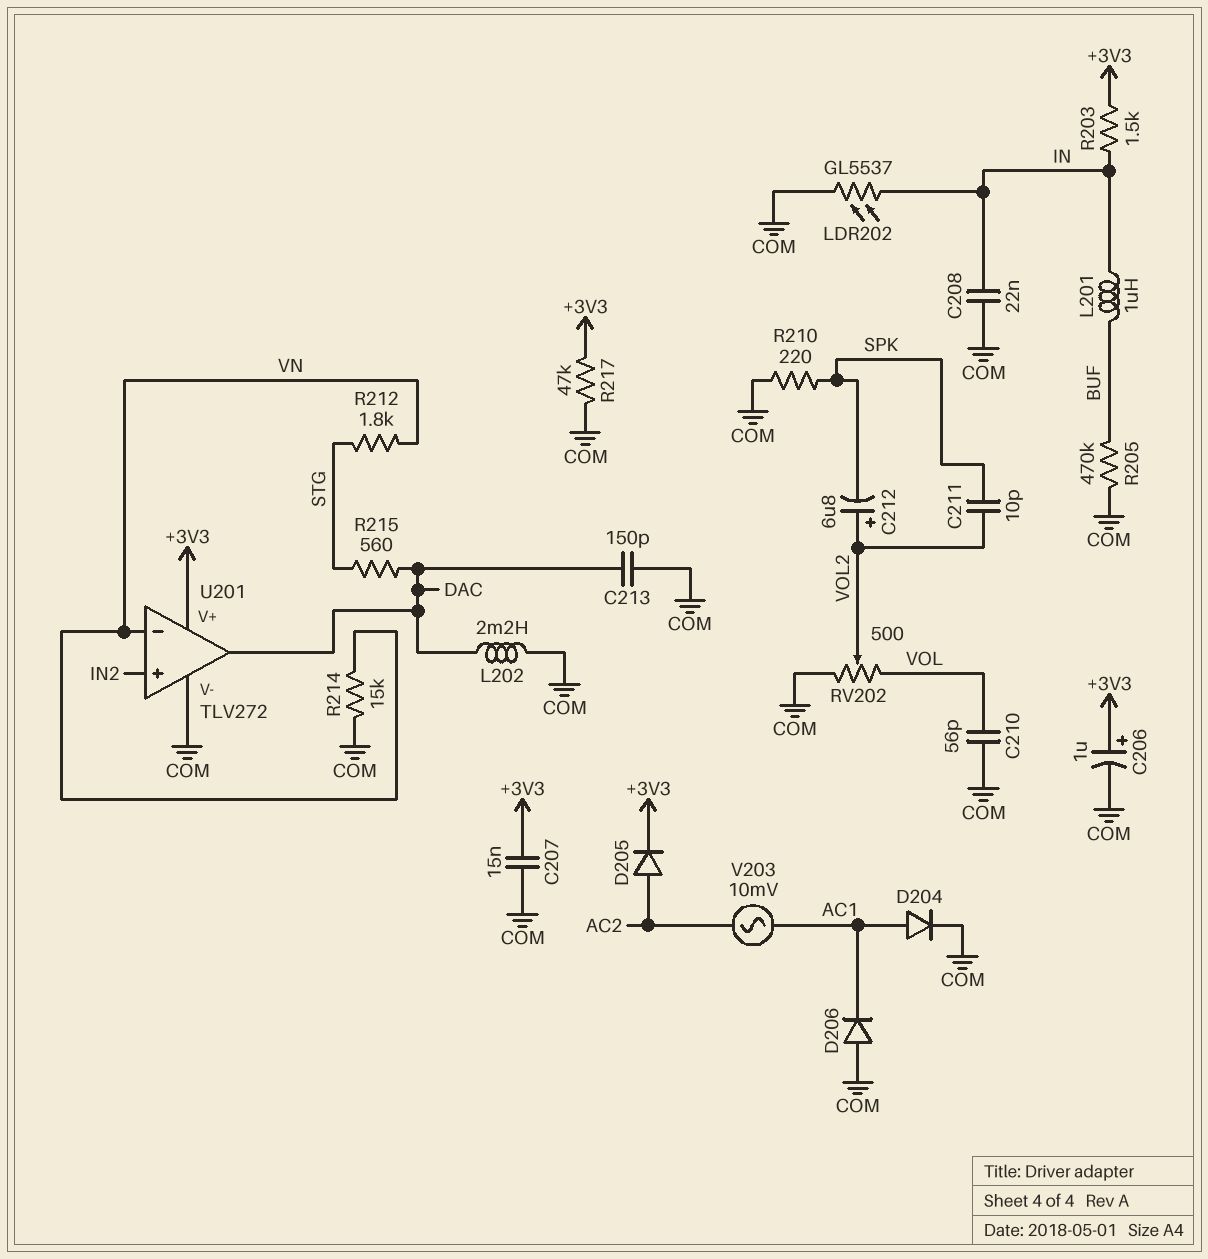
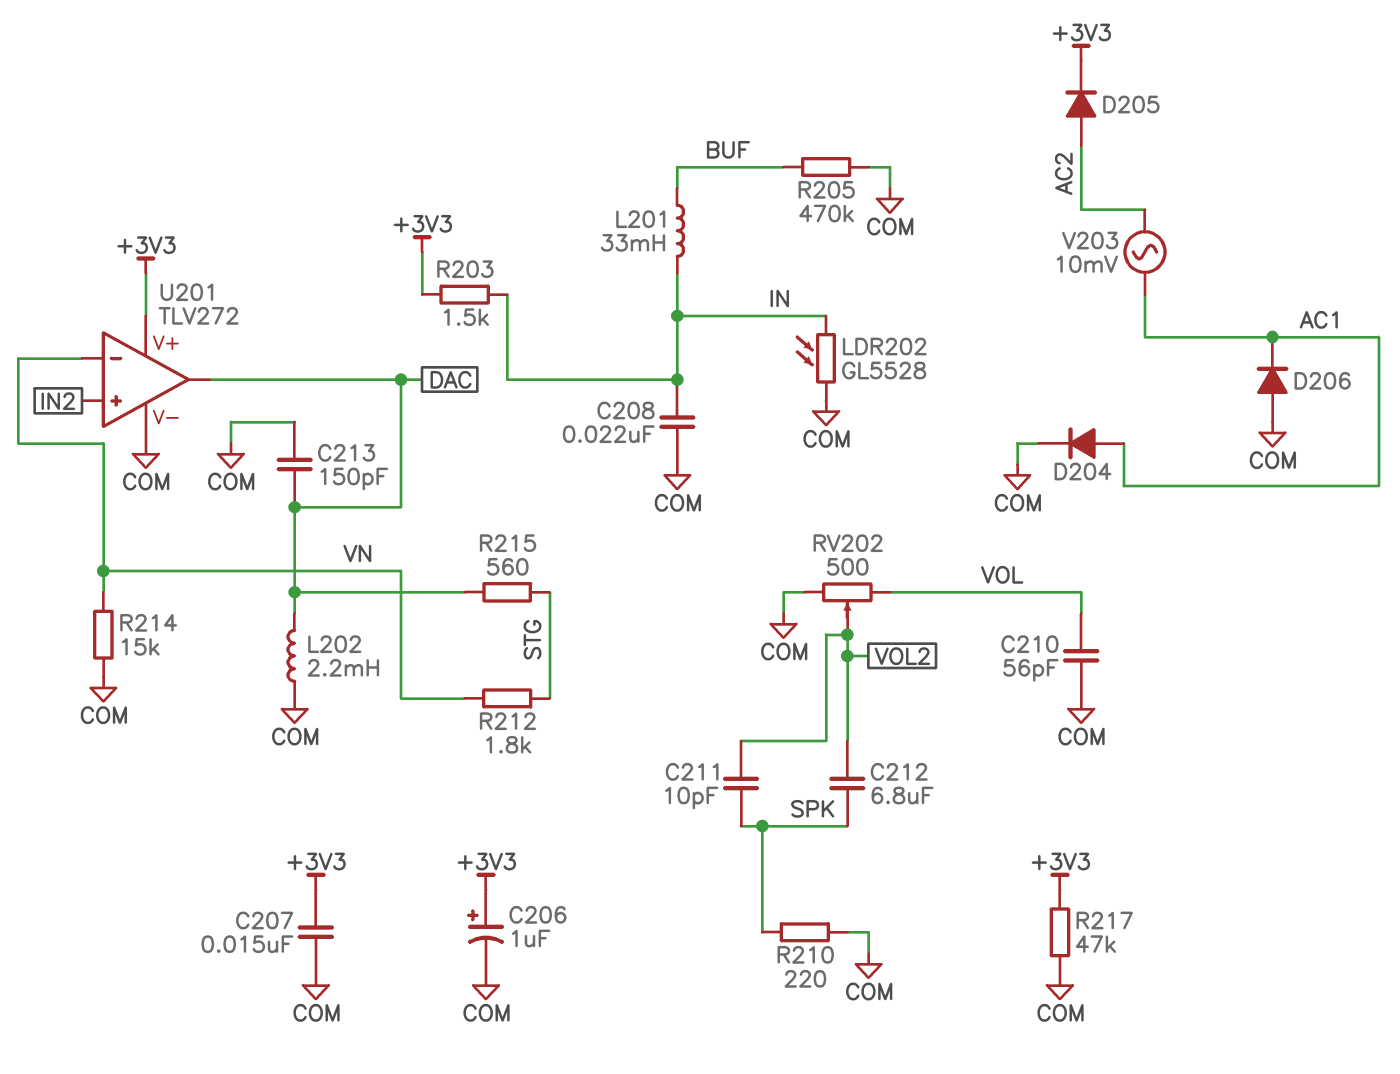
C212: 6.8uF (plus VOL2, minus SPK) -> 6.8uF (SPK, VOL2)
L201: 1uH (BUF, IN) -> 33mH (BUF, IN)
LDR202: GL5537 (COM, IN) -> GL5528 (COM, IN)

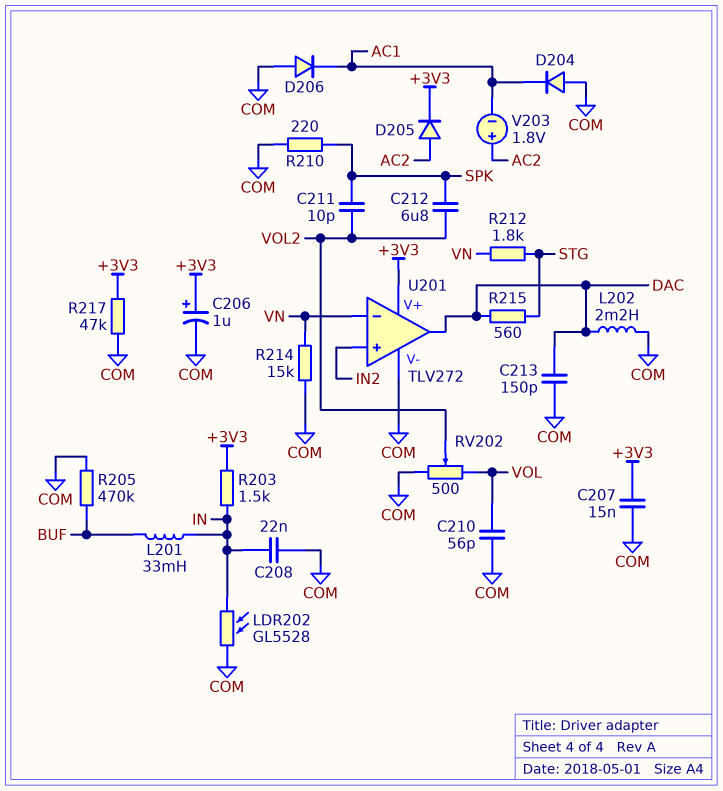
D204: diode (A AC1, K COM) -> diode (A COM, K AC1)
V203: AC 10mV (AC1, AC2) -> 1.8V (plus AC2, minus AC1)

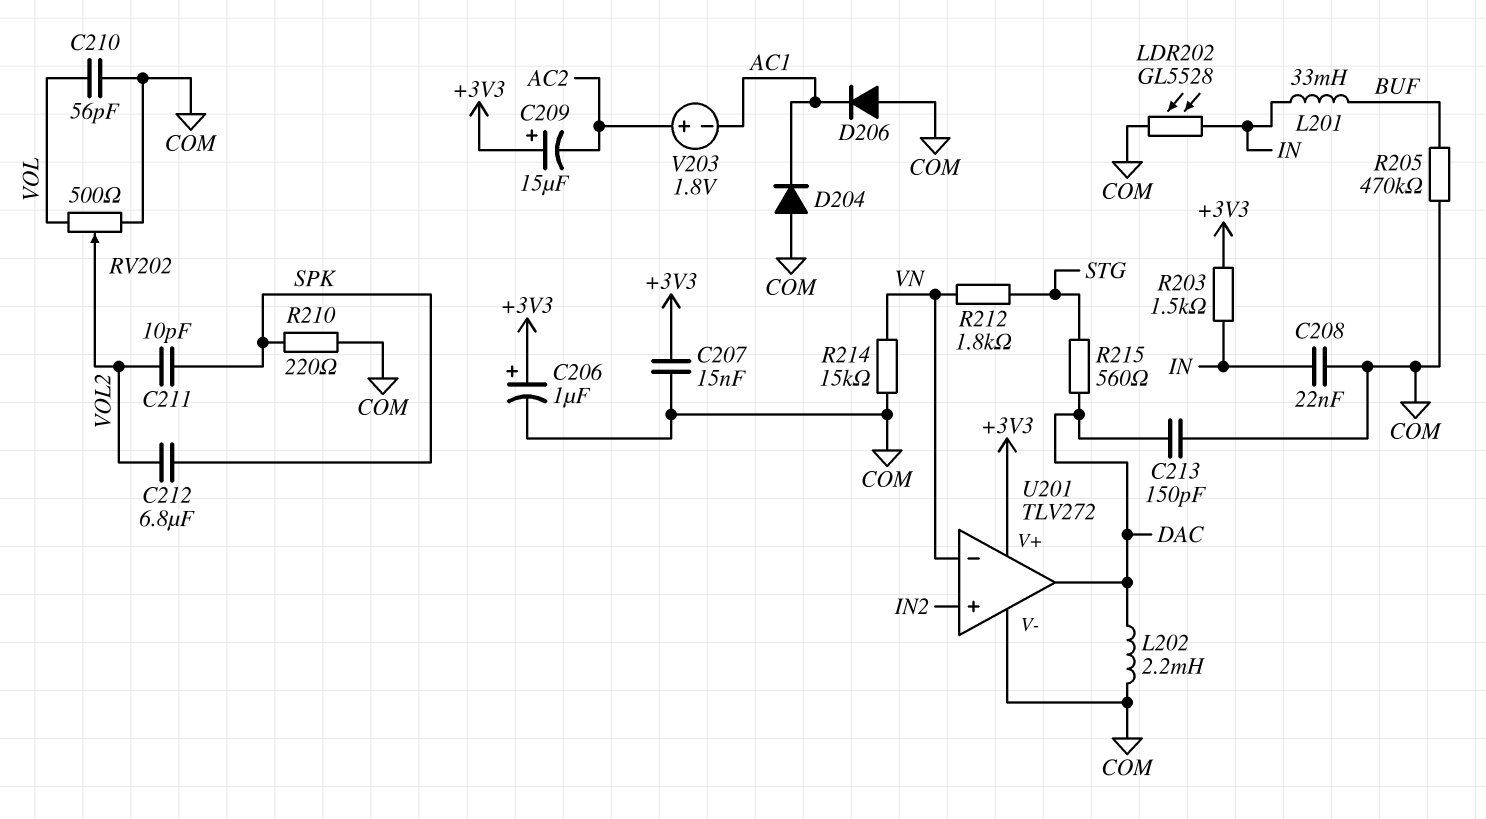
C209: none -> 15uF (plus +3V3, minus AC2)
D205: diode (A AC2, K +3V3) -> none
R217: 47k (+3V3, COM) -> none

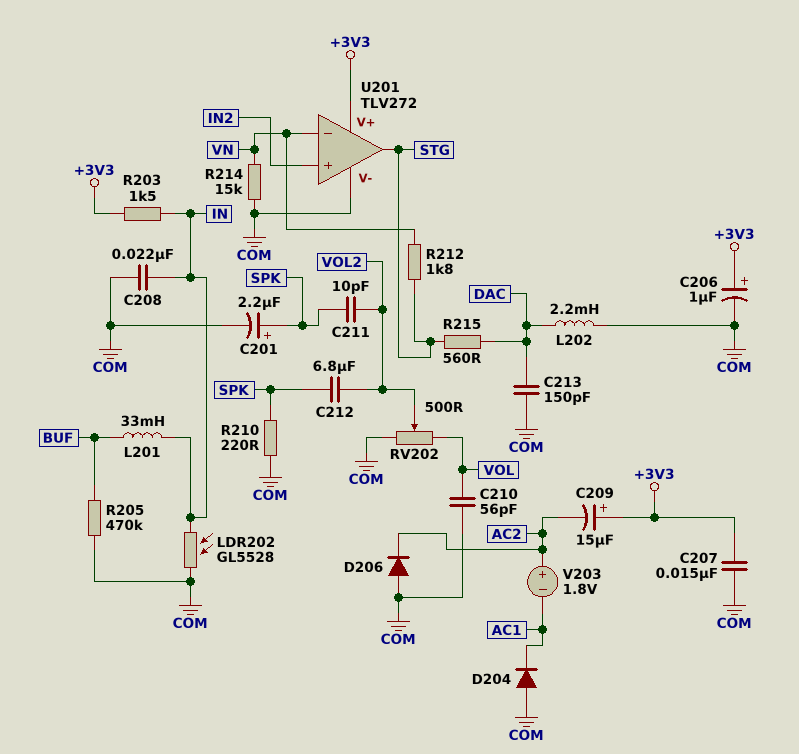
C201: none -> 2.2uF (plus SPK, minus COM)
D206: diode (A COM, K AC1) -> diode (A COM, K AC2)
U201 pin out: DAC -> STG

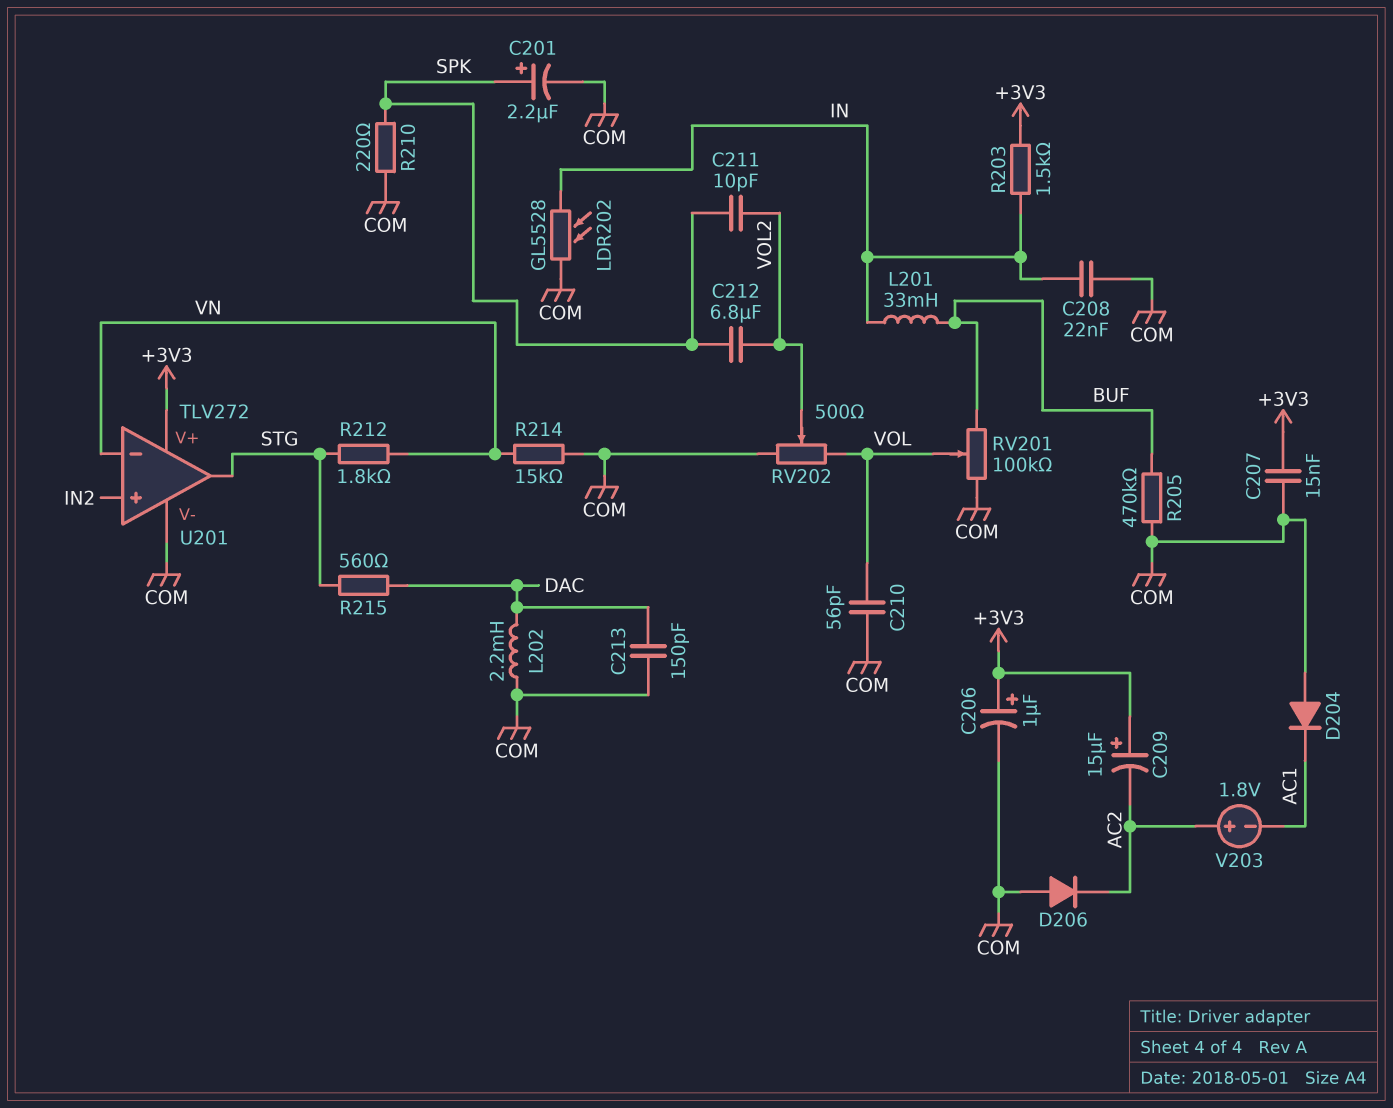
RV201: none -> 100k (BUF, COM, wiper VOL)

